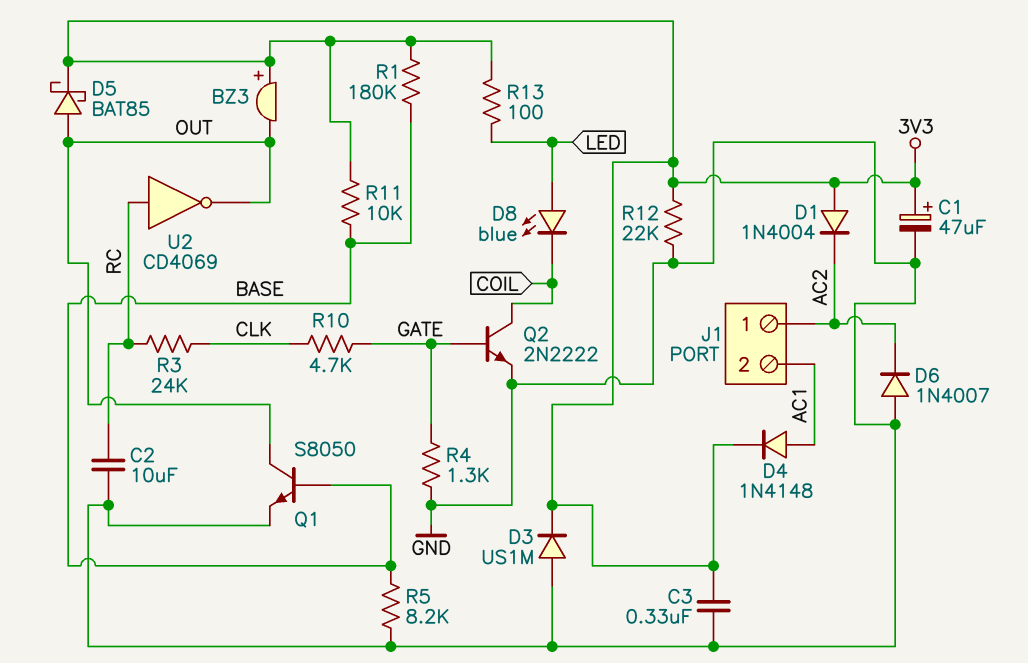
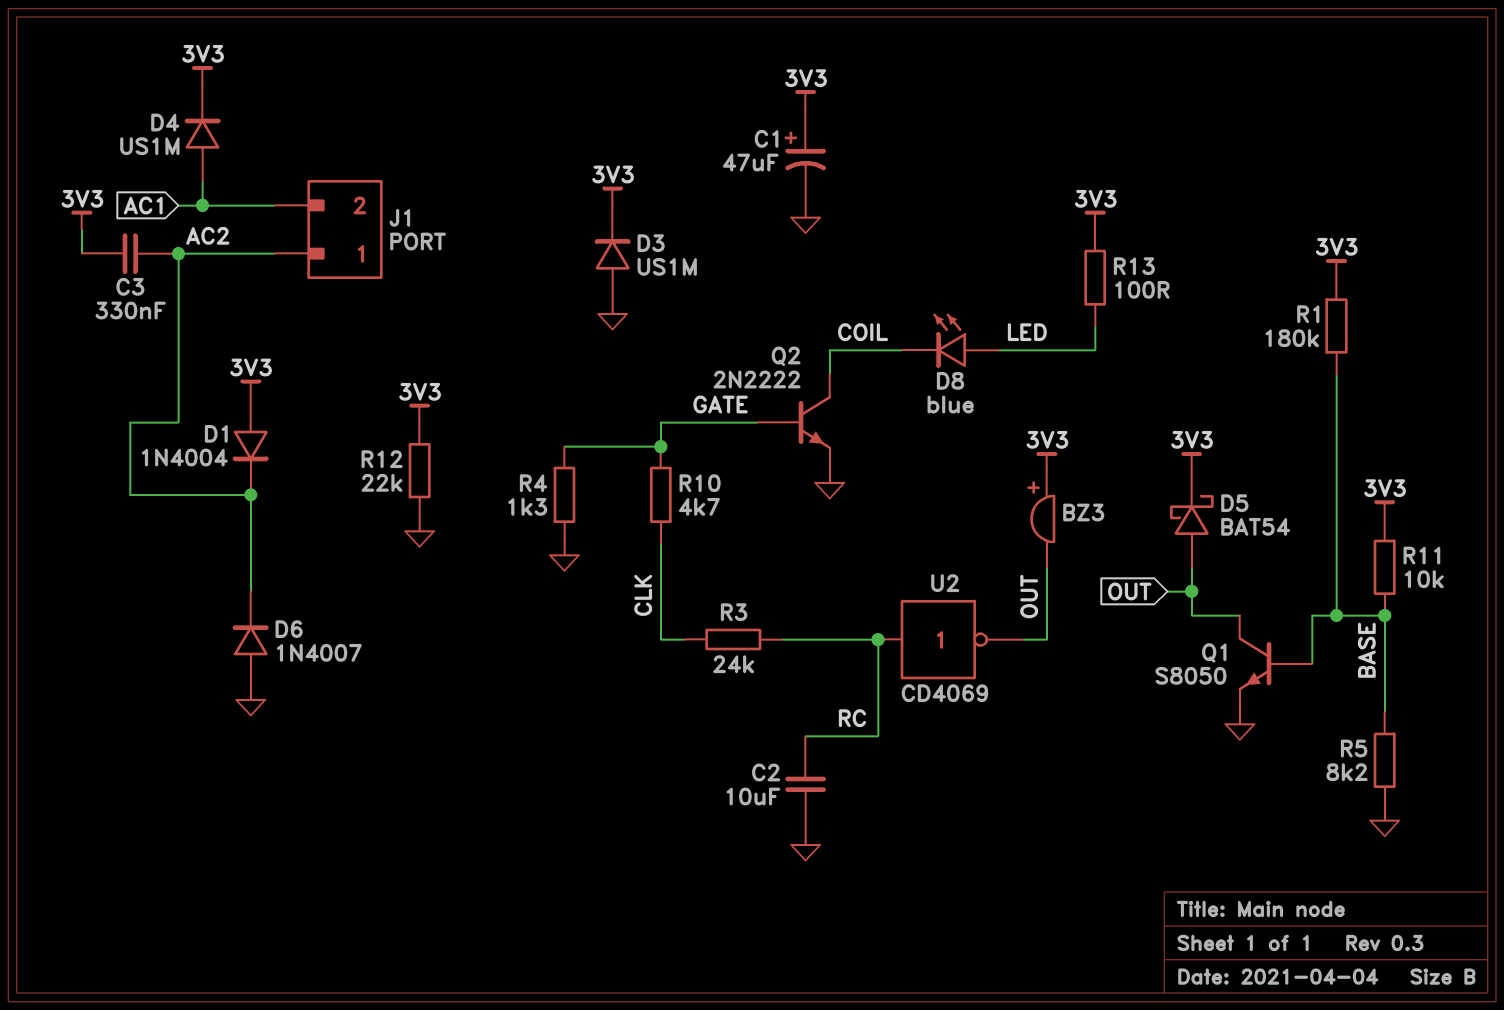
C3: 330nF (3V3, GND) -> 330nF (3V3, AC2)
D4: diode 1N4148 (A AC1, K 3V3) -> diode US1M (A AC1, K 3V3)
D5: schottky BAT85 (A OUT, K 3V3) -> schottky BAT54 (A OUT, K 3V3)

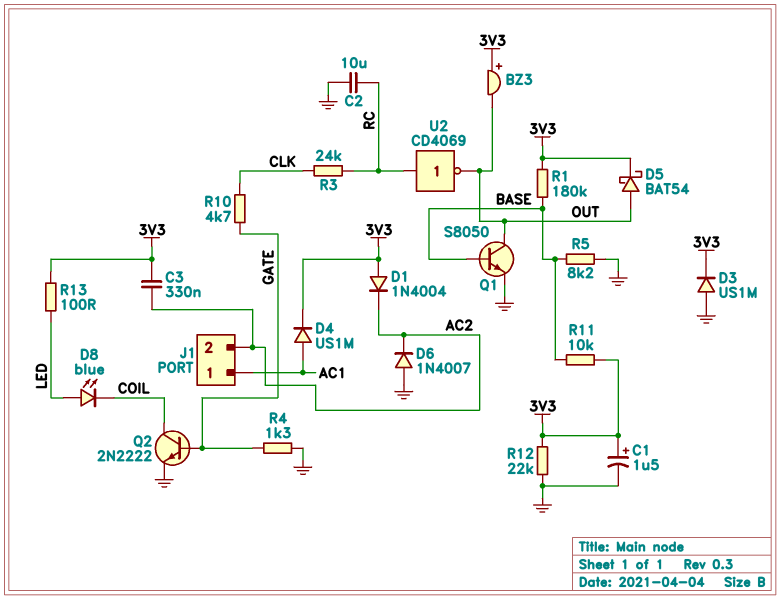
C1: 47uF (plus 3V3, minus GND) -> 1.5uF (plus 3V3, minus GND)
J1 pin 1: AC2 -> AC1
J1 pin 2: AC1 -> AC2

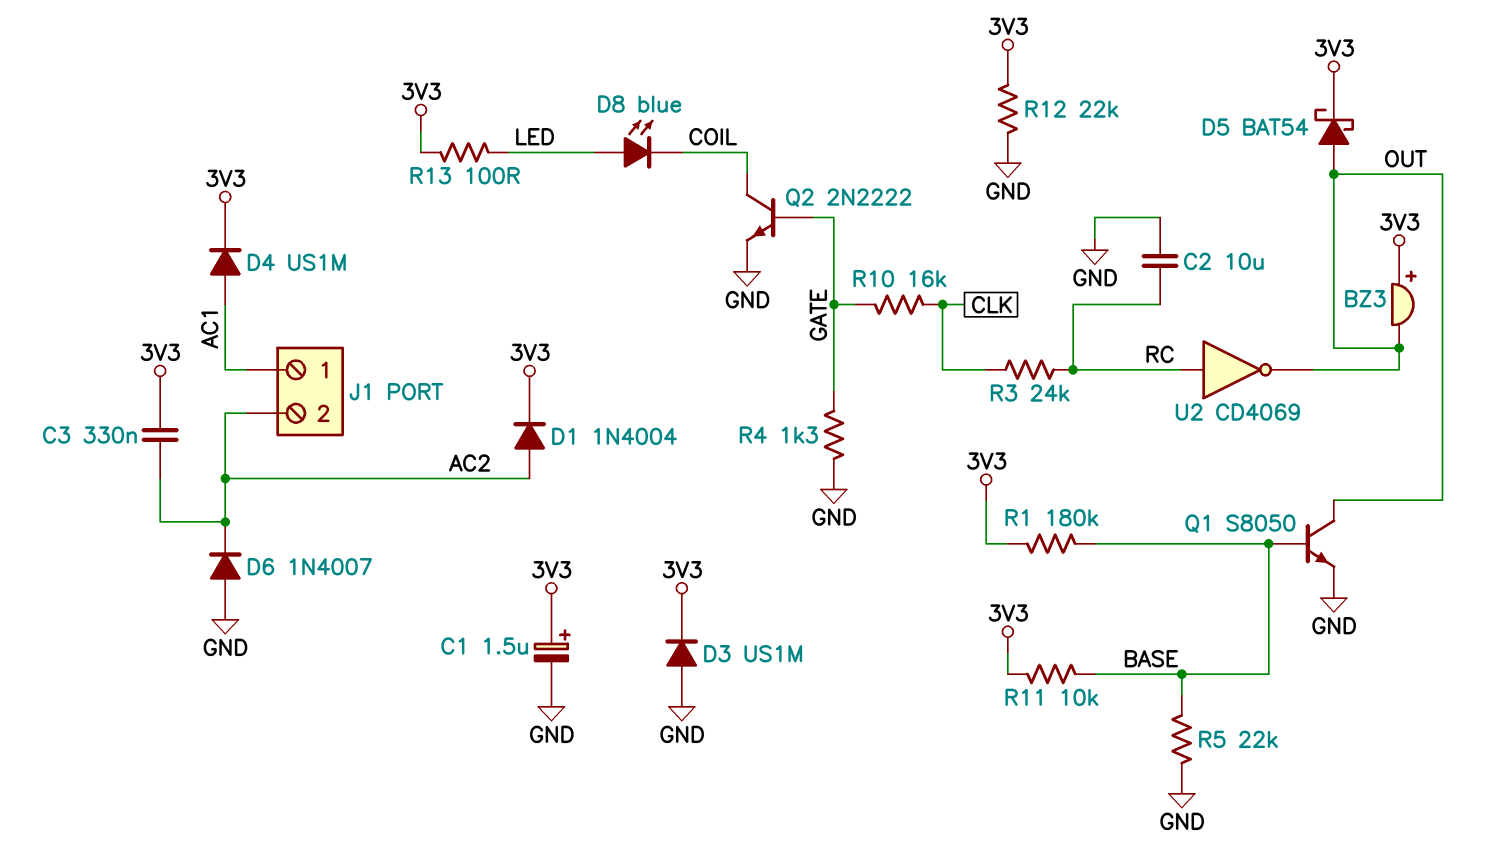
D1: diode 1N4004 (A 3V3, K AC2) -> diode 1N4004 (A AC2, K 3V3)
R5: 8.2k (BASE, GND) -> 22k (BASE, GND)
R10: 4.7k (CLK, GATE) -> 16k (CLK, GATE)

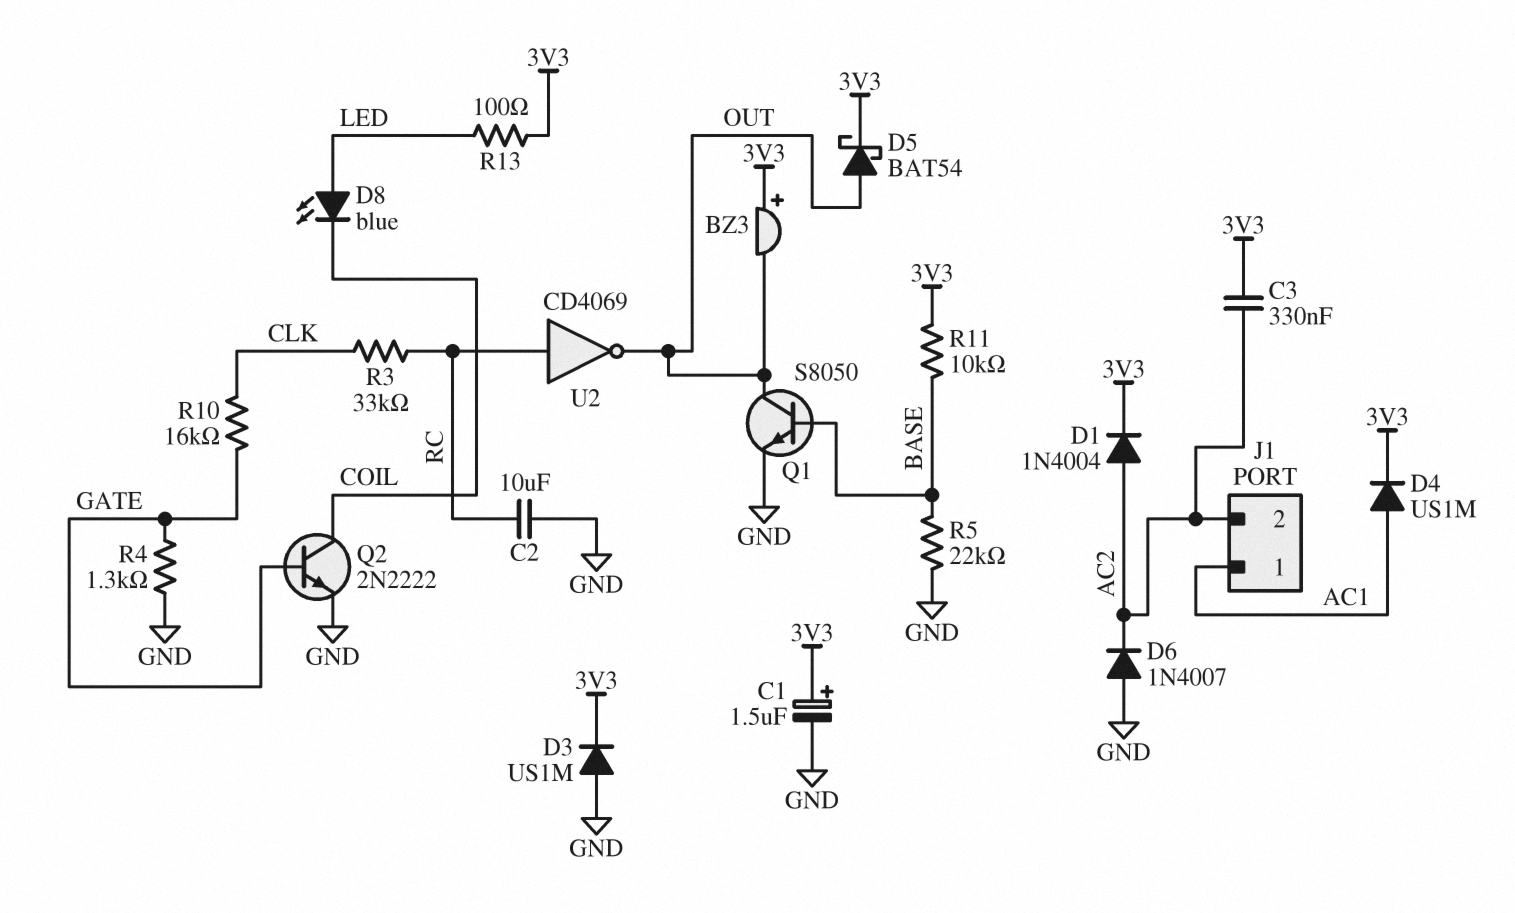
R1: 180k (3V3, BASE) -> none
R3: 24k (CLK, RC) -> 33k (CLK, RC)
R12: 22k (3V3, GND) -> none

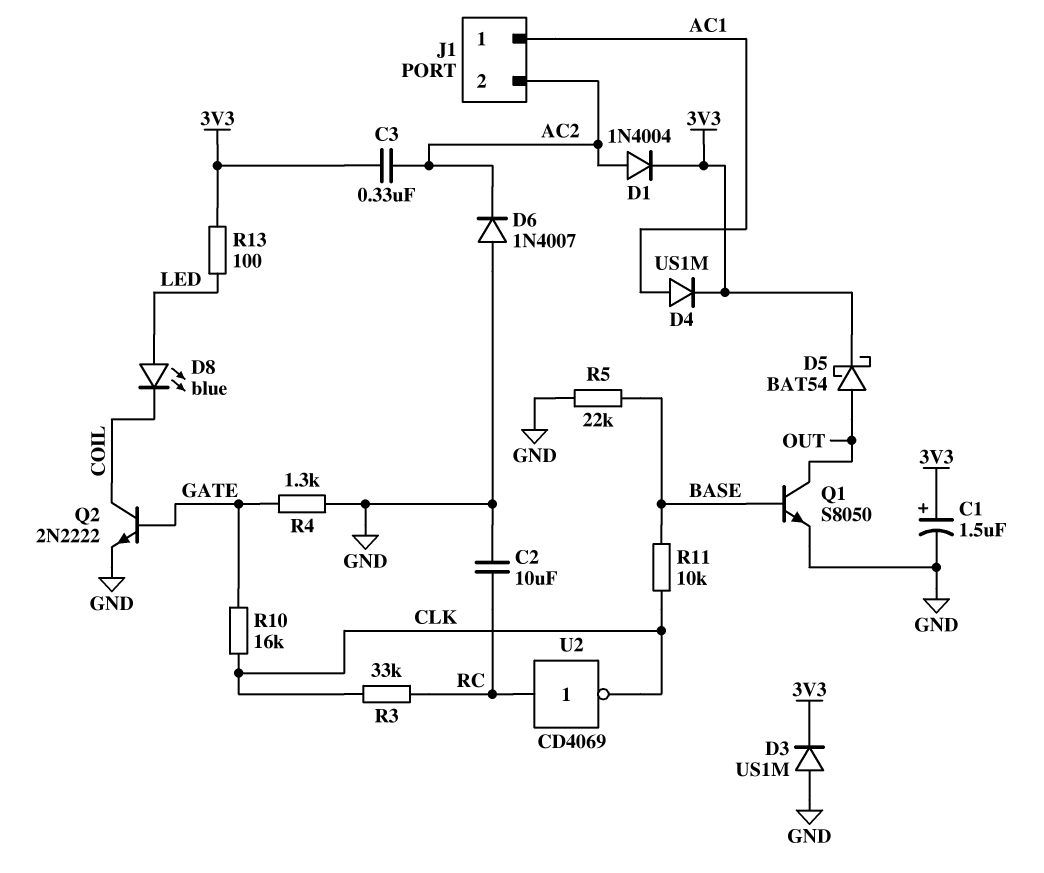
BZ3: buzzer (plus 3V3, minus OUT) -> none
R11: 10k (3V3, BASE) -> 10k (BASE, CLK)
U2: NOT CD4069 (in RC, out OUT) -> NOT CD4069 (in RC, out CLK)

